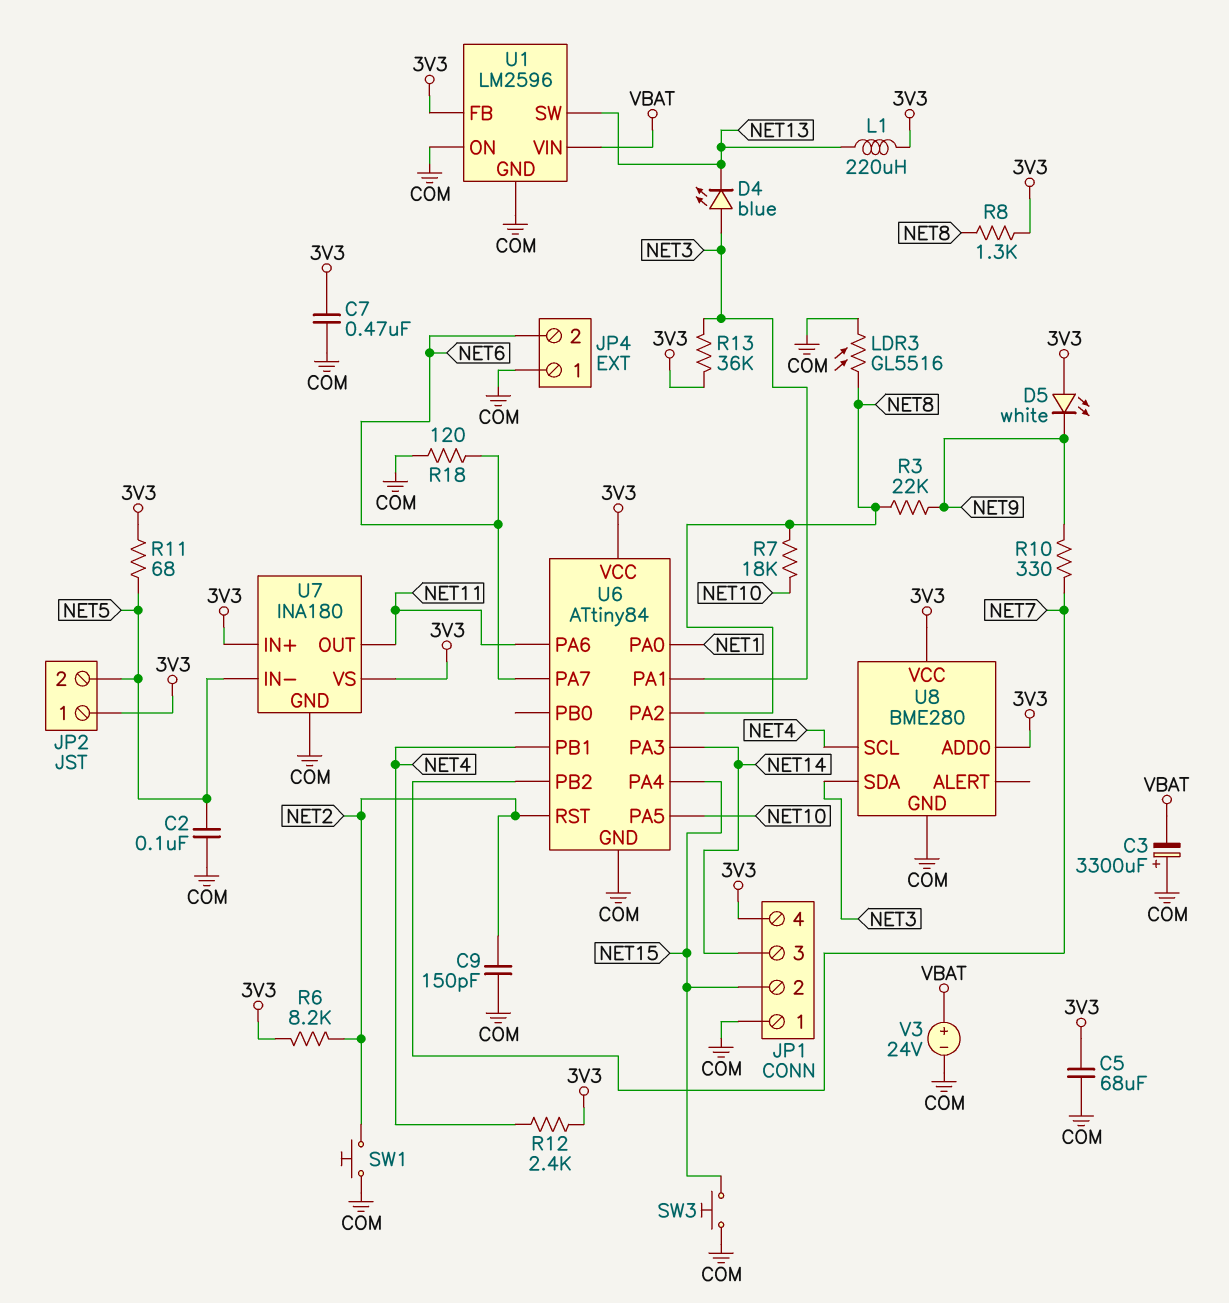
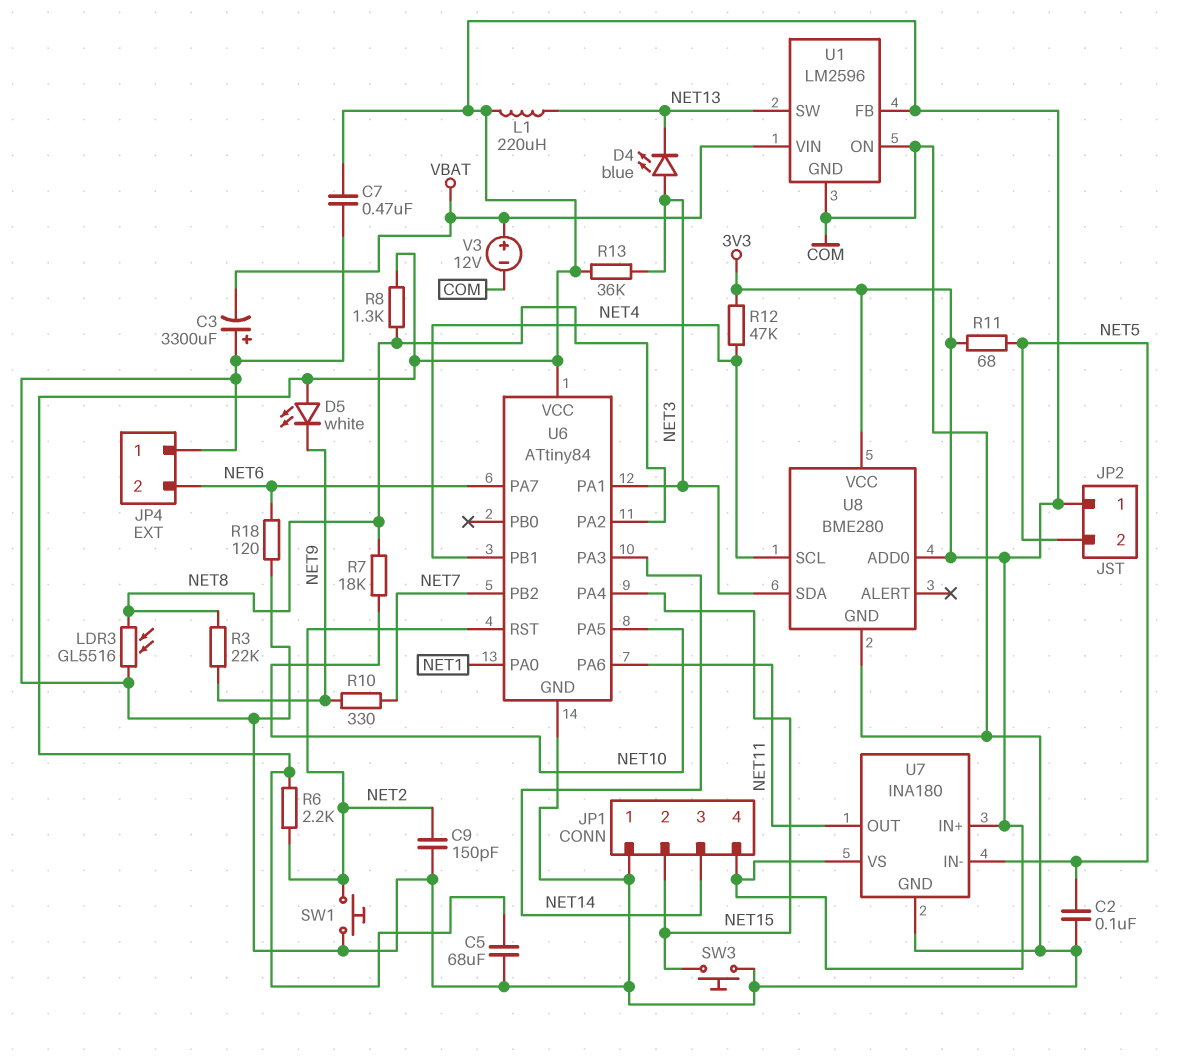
R6: 8.2k (3V3, NET2) -> 2.2k (3V3, NET2)
R12: 2.4k (3V3, NET4) -> 47k (3V3, NET4)
V3: 24V (plus VBAT, minus COM) -> 12V (plus VBAT, minus COM)

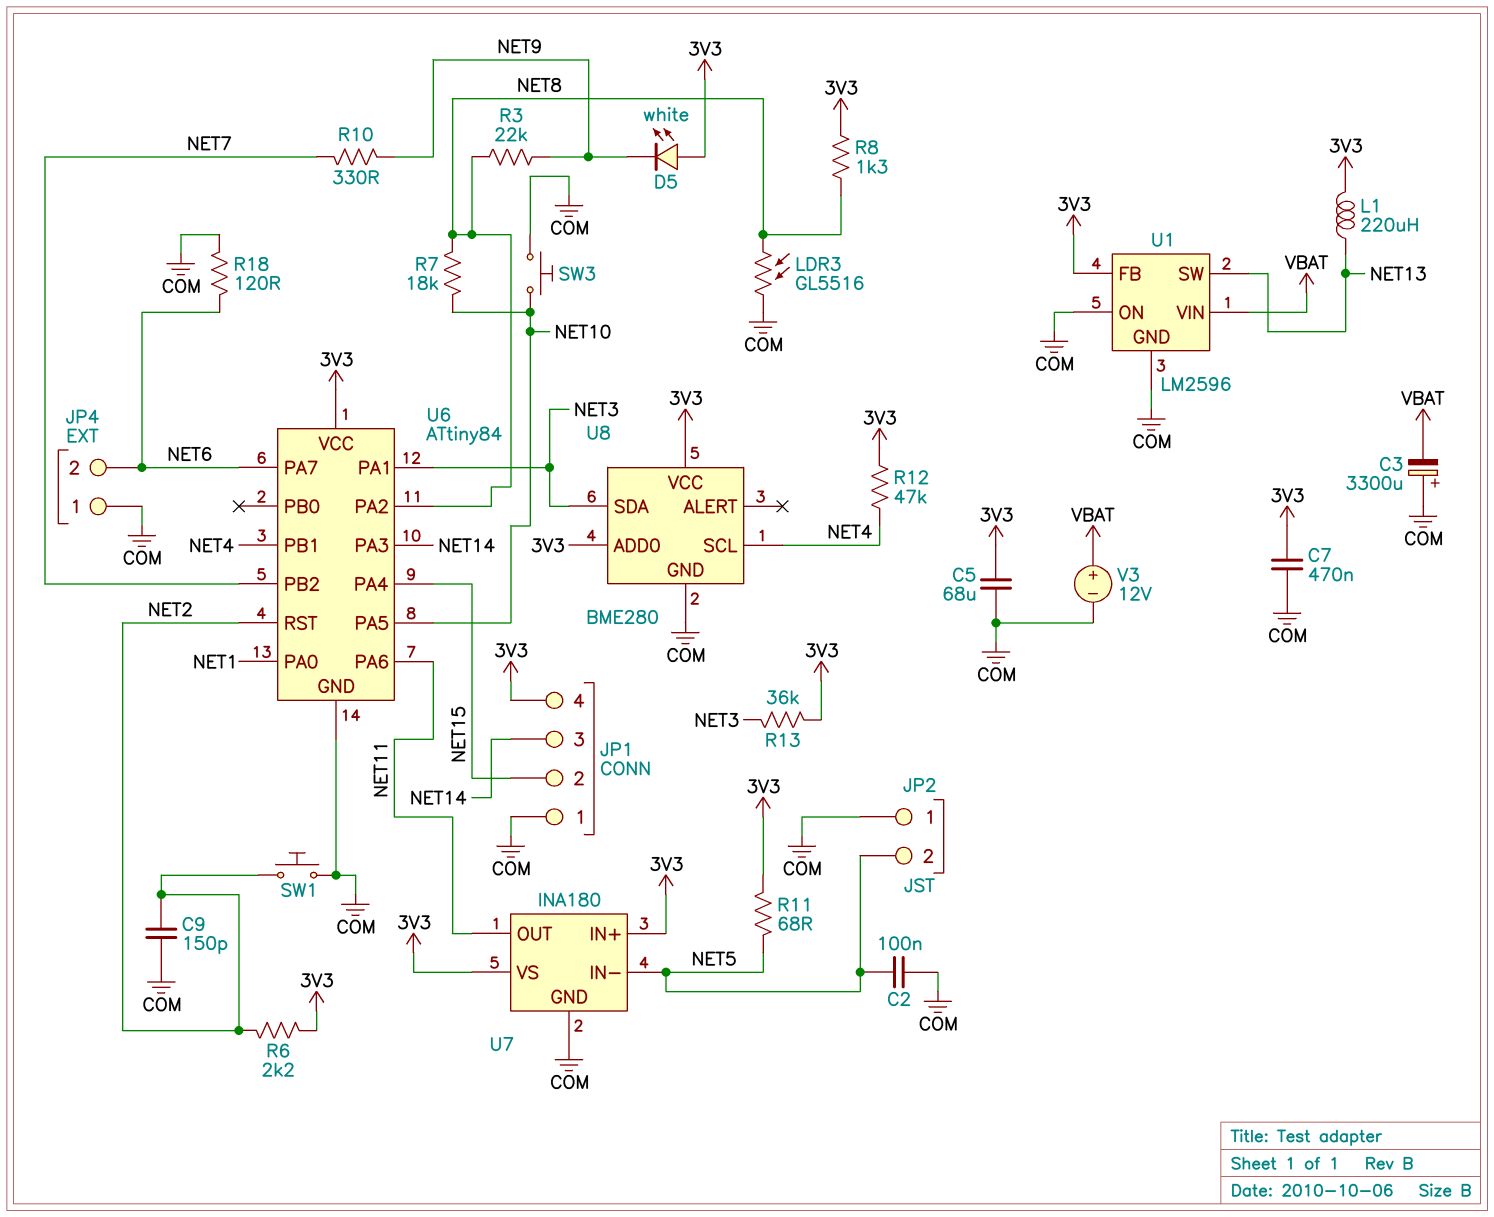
D4: LED blue (A NET3, K NET13) -> none
JP2 pin 1: 3V3 -> COM
SW3: button (COM, NET15) -> button (COM, NET10)

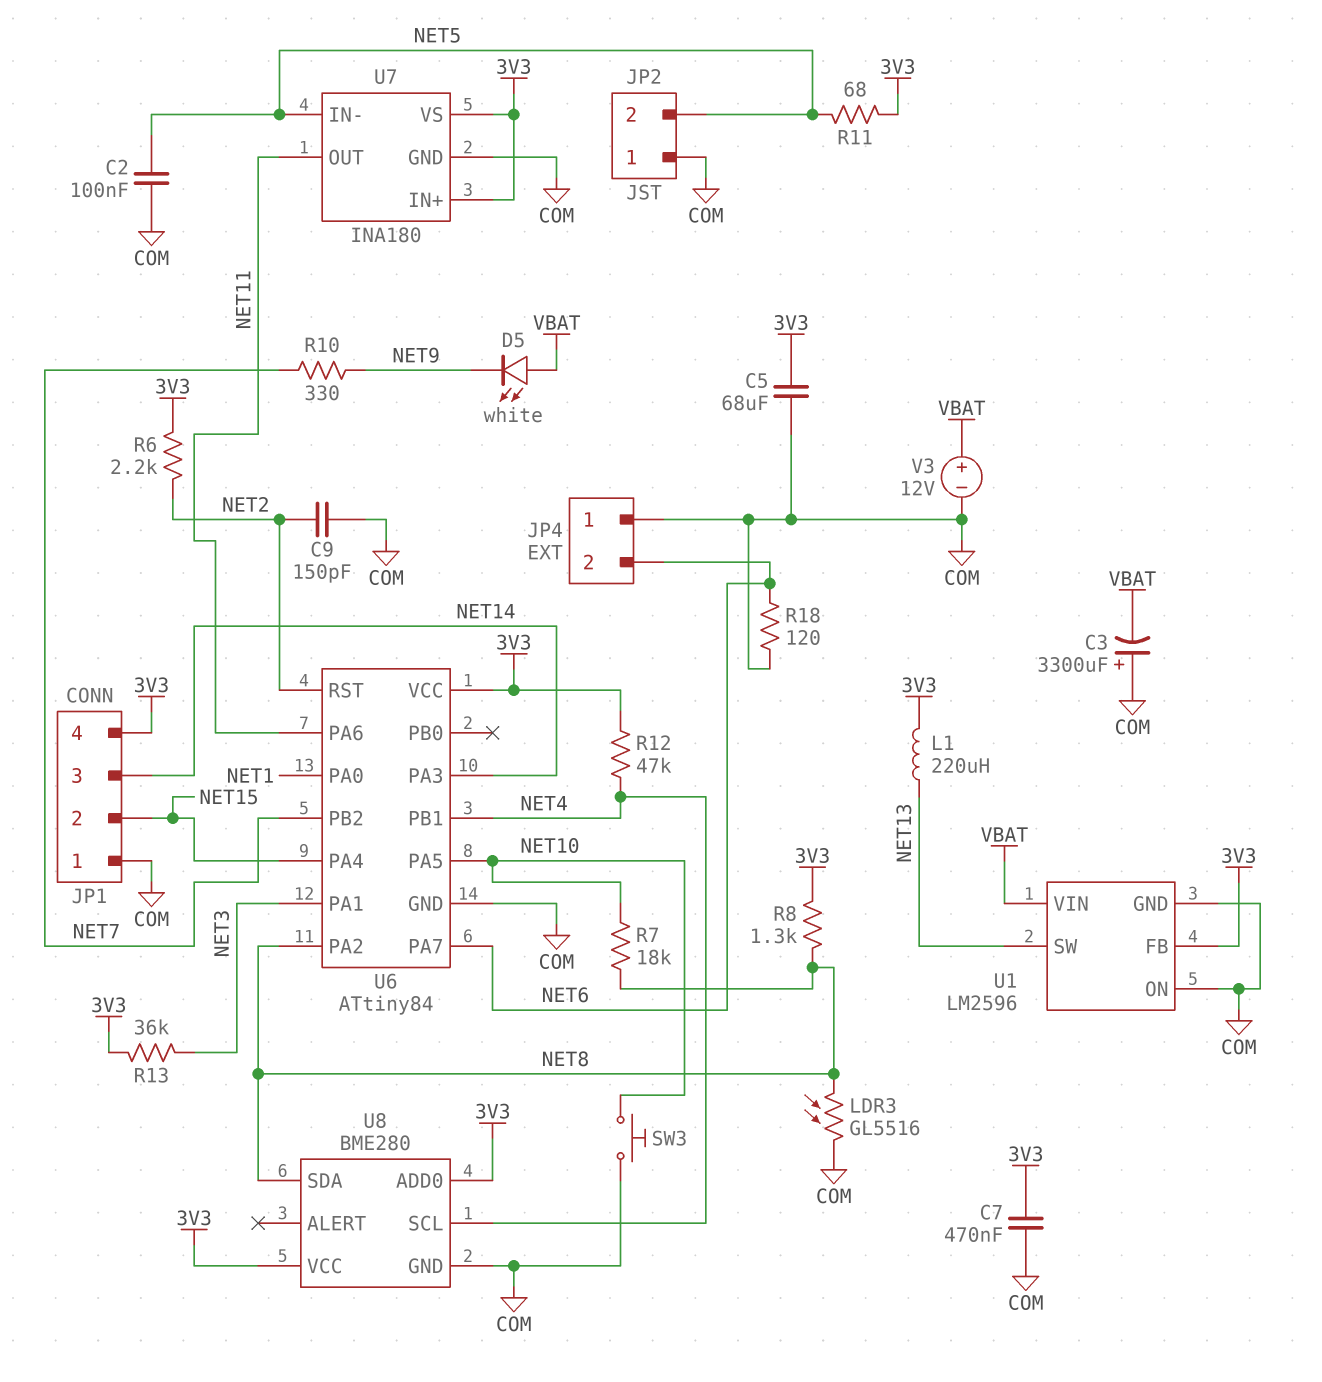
D5: LED white (A 3V3, K NET9) -> LED white (A VBAT, K NET9)
R3: 22k (NET8, NET9) -> none
SW1: button (COM, NET2) -> none
U8 pin SDA: NET3 -> NET8

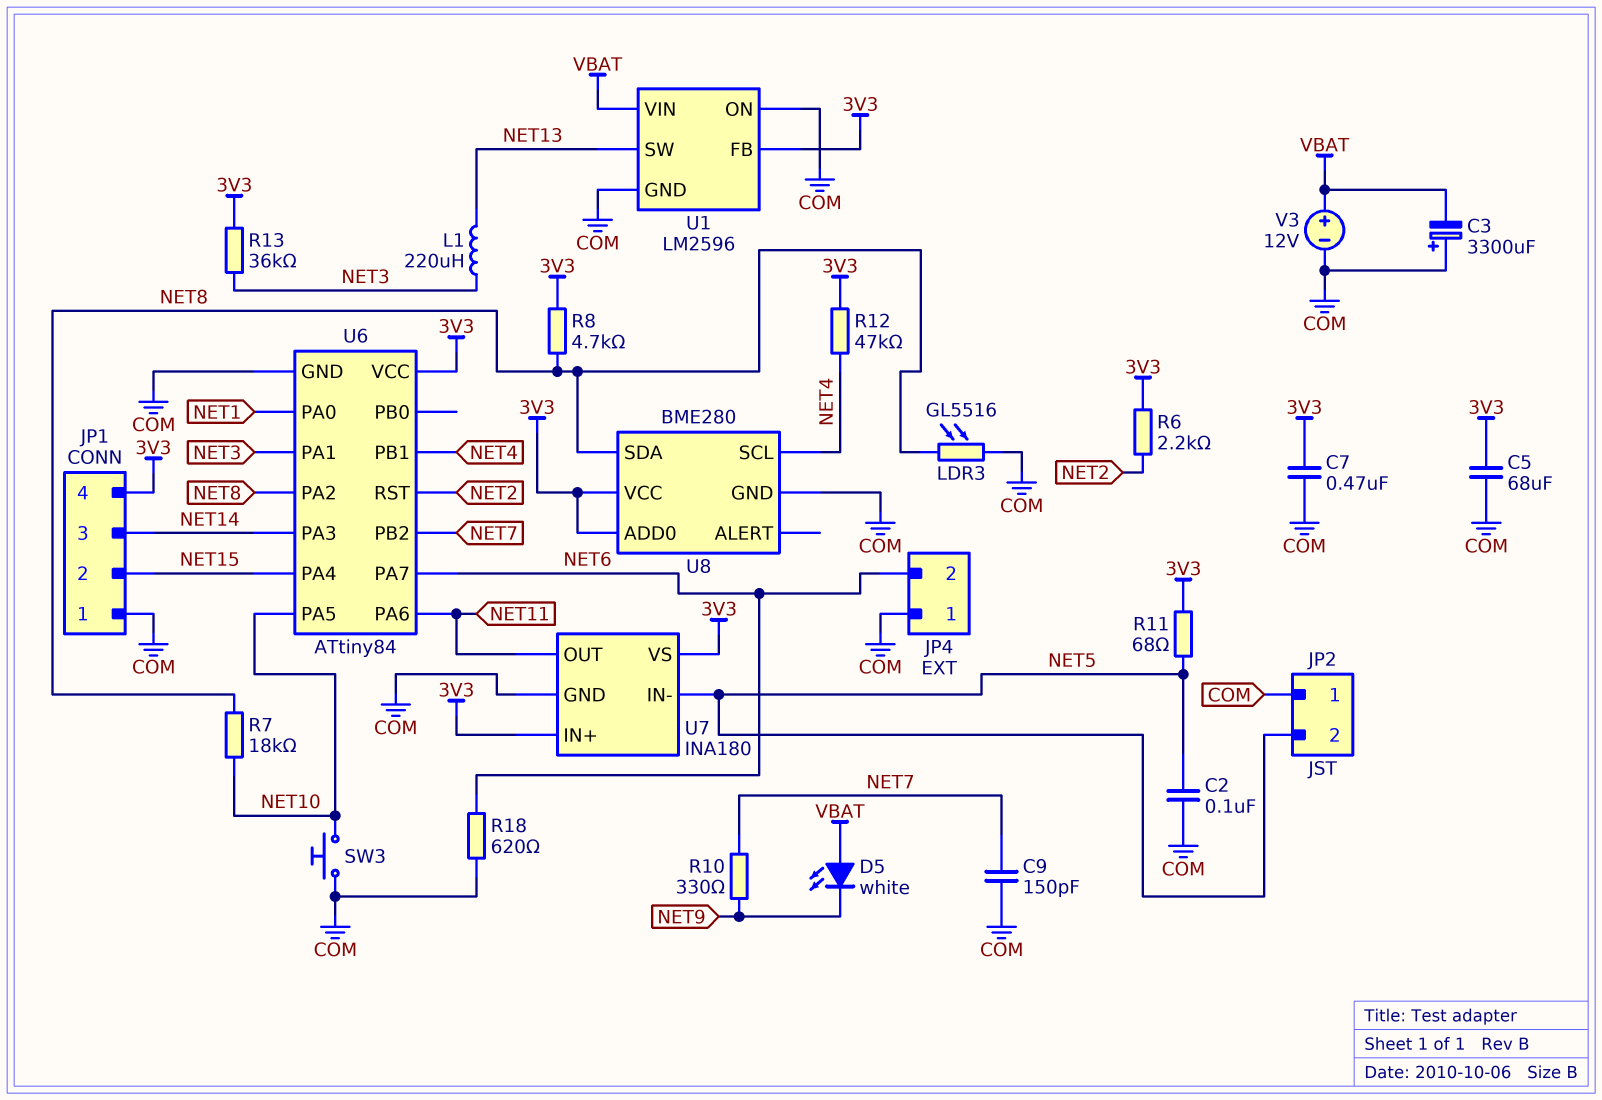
C9: 150pF (COM, NET2) -> 150pF (COM, NET7)
L1: 220uH (3V3, NET13) -> 220uH (NET3, NET13)
R8: 1.3k (3V3, NET8) -> 4.7k (3V3, NET8)
R18: 120 (COM, NET6) -> 620 (COM, NET6)

